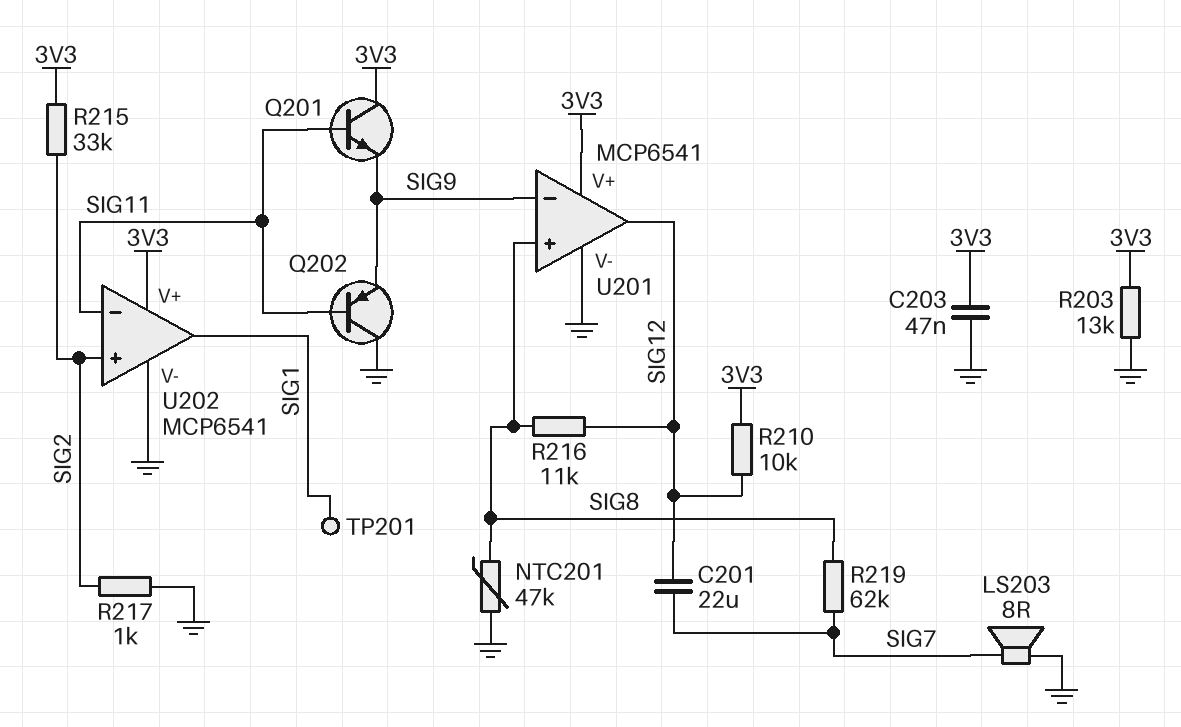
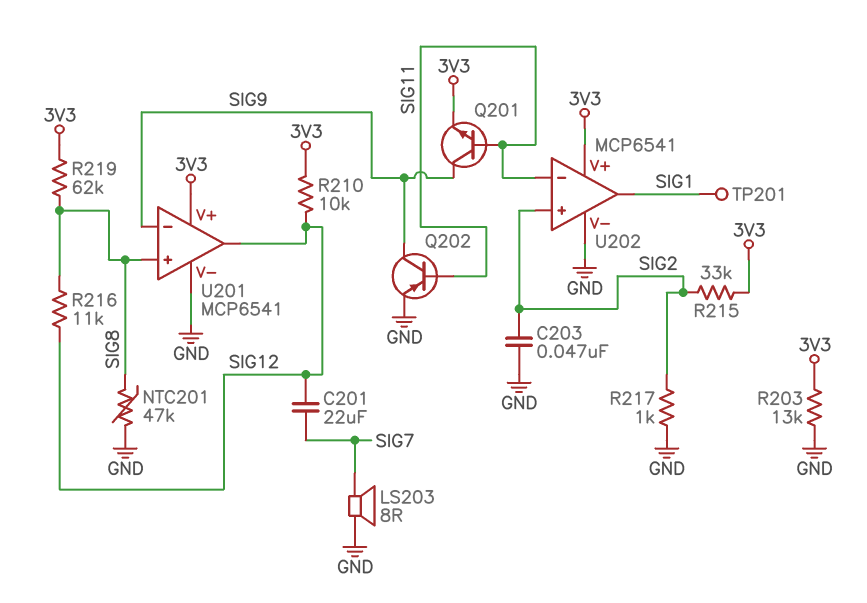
C203: 47nF (3V3, GND) -> 47nF (GND, SIG2)
Q201: NPN (B SIG11, C 3V3, E SIG9) -> NPN (B SIG11, C SIG9, E 3V3)
Q202: PNP (B SIG11, C GND, E SIG9) -> PNP (B SIG11, C SIG9, E GND)
R219: 62k (SIG7, SIG8) -> 62k (3V3, SIG8)

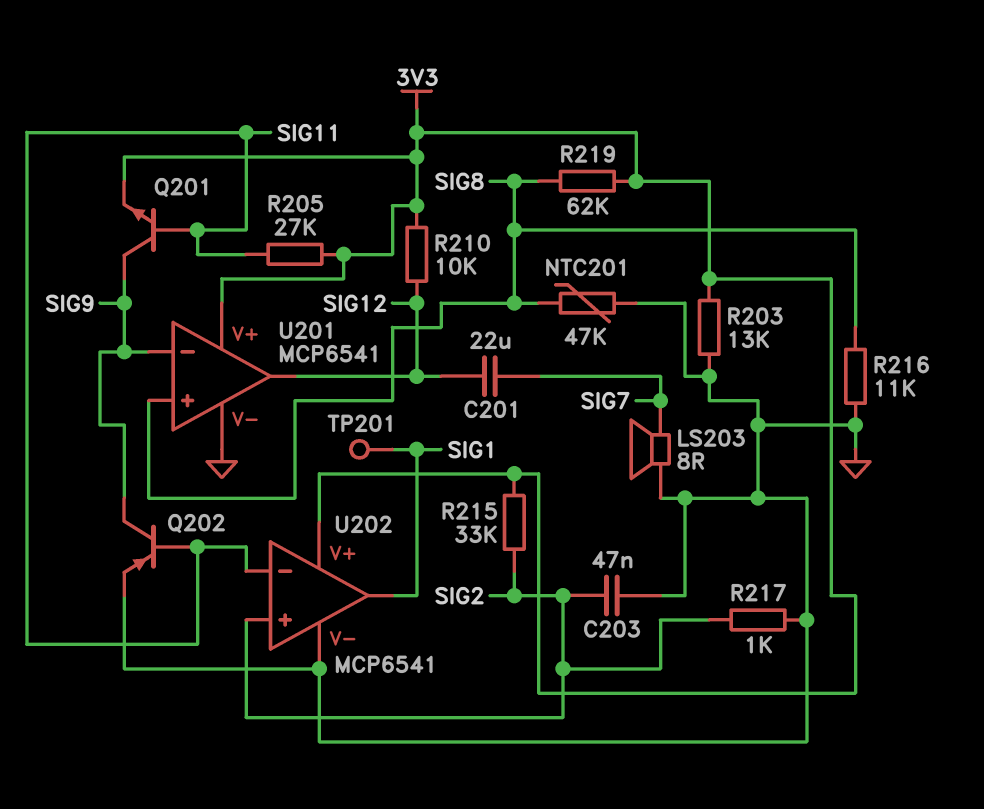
R205: none -> 27k (3V3, SIG11)
R216: 11k (SIG8, SIG12) -> 11k (GND, SIG8)

